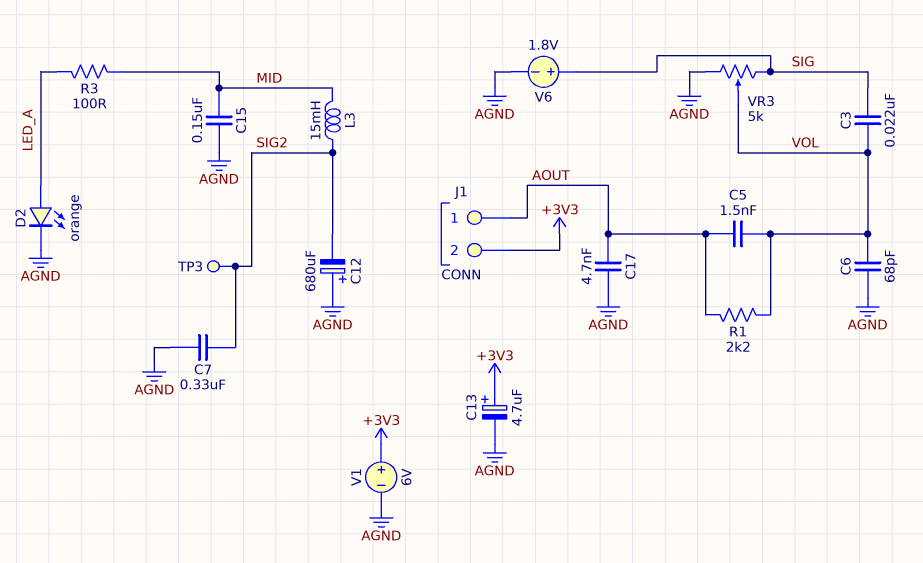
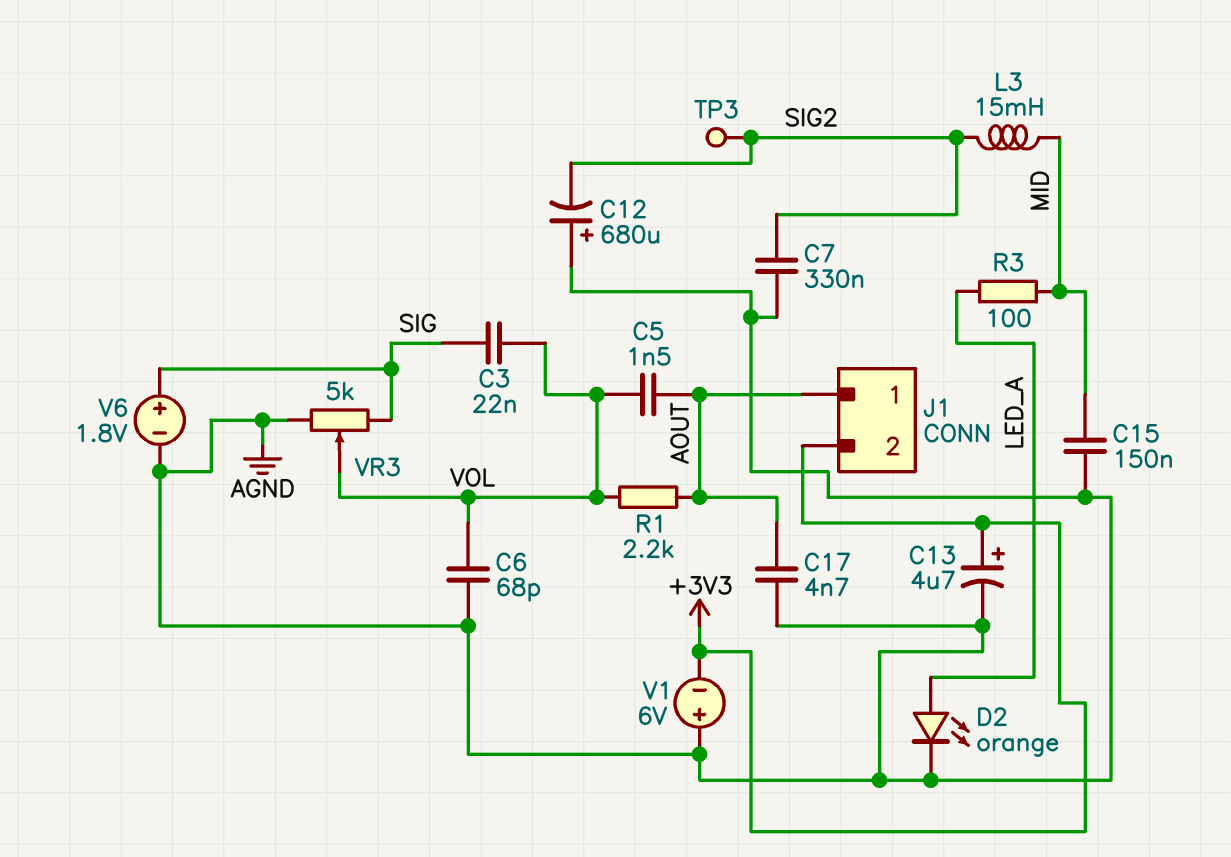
V1: 6V (plus +3V3, minus AGND) -> 6V (plus AGND, minus +3V3)

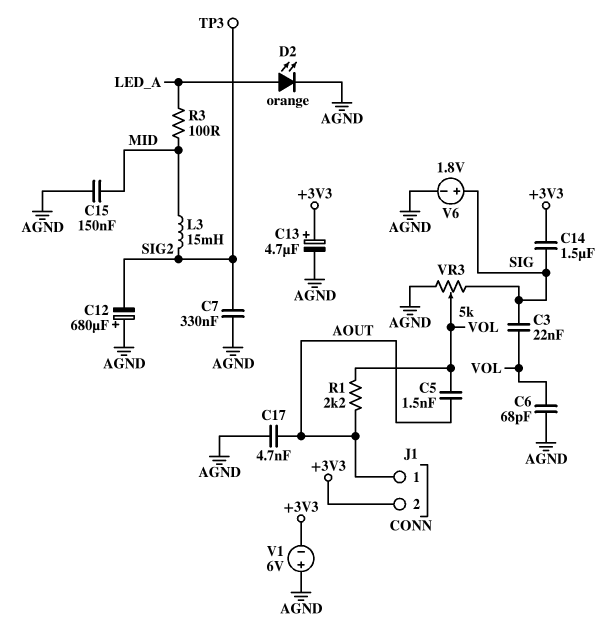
C14: none -> 1.5uF (+3V3, SIG)

